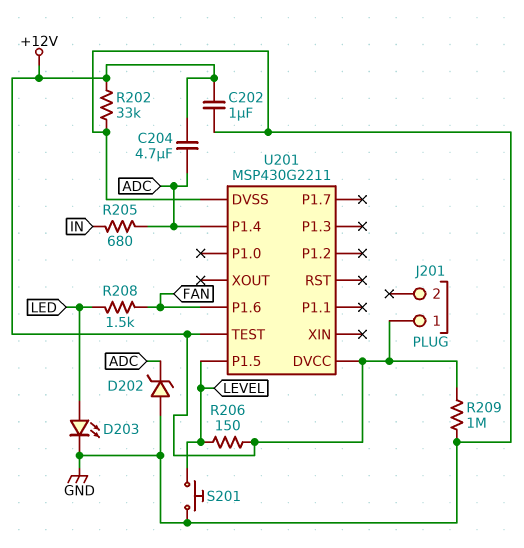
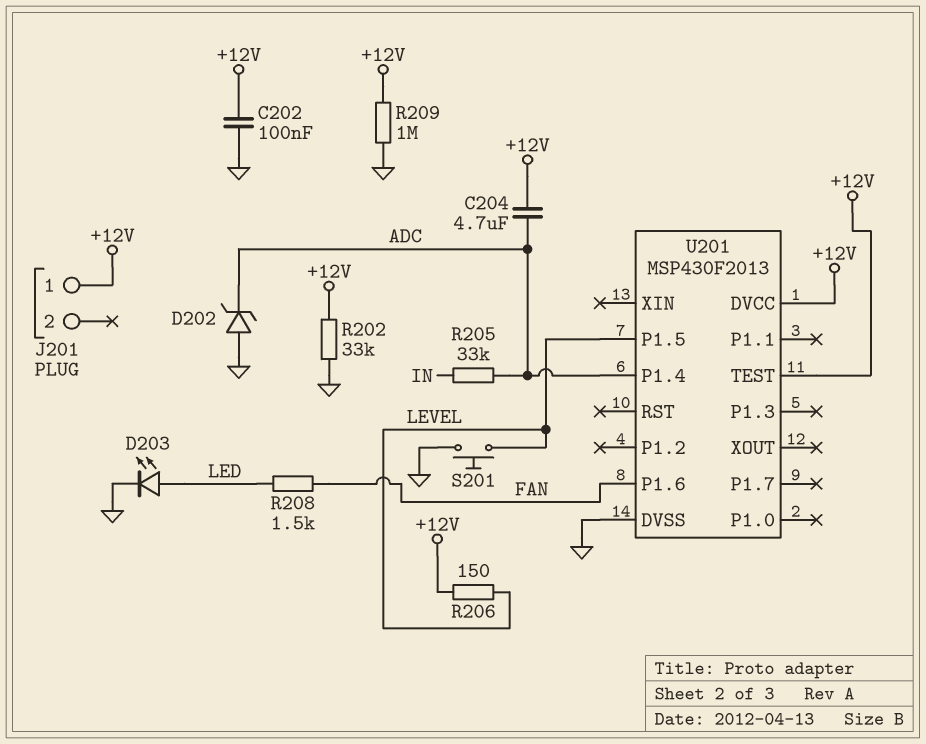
C202: 1uF (+12V, GND) -> 100nF (+12V, GND)
R205: 680 (ADC, IN) -> 33k (ADC, IN)
U201: MSP430G2211 -> MSP430F2013

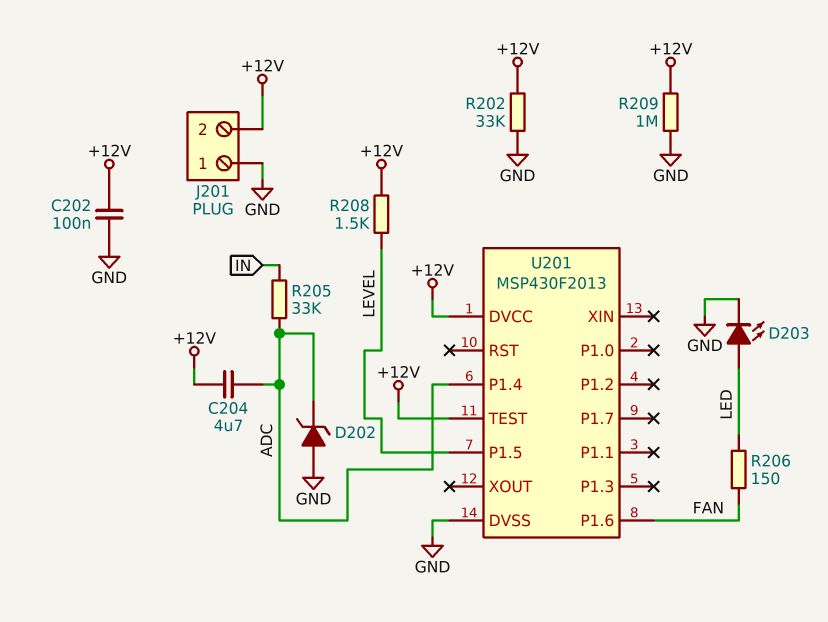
J201 pin 1: +12V -> GND
J201 pin 2: none -> +12V
R206: 150 (+12V, LEVEL) -> 150 (FAN, LED)
R208: 1.5k (FAN, LED) -> 1.5k (+12V, LEVEL)
S201: button (GND, LEVEL) -> none

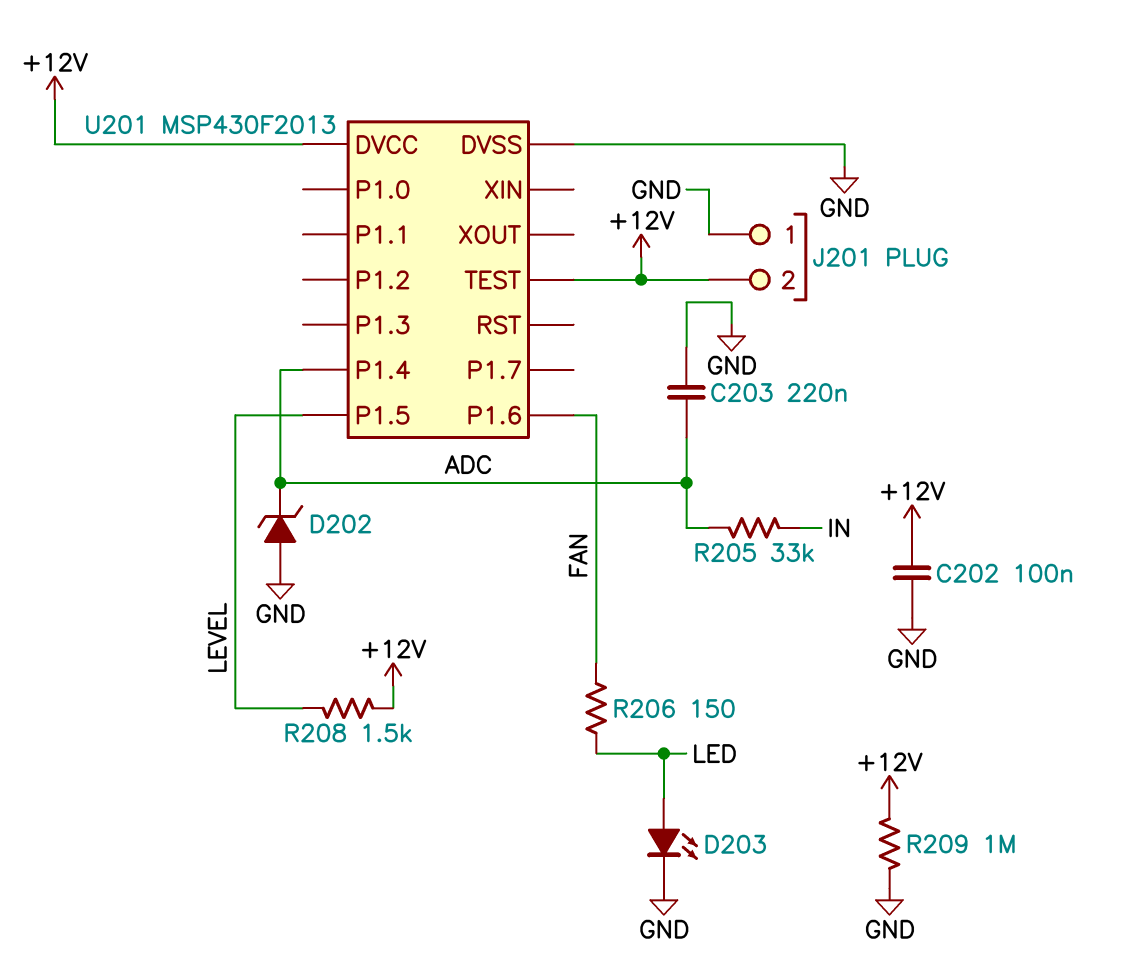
C203: none -> 220nF (ADC, GND)
C204: 4.7uF (+12V, ADC) -> none
R202: 33k (+12V, GND) -> none

